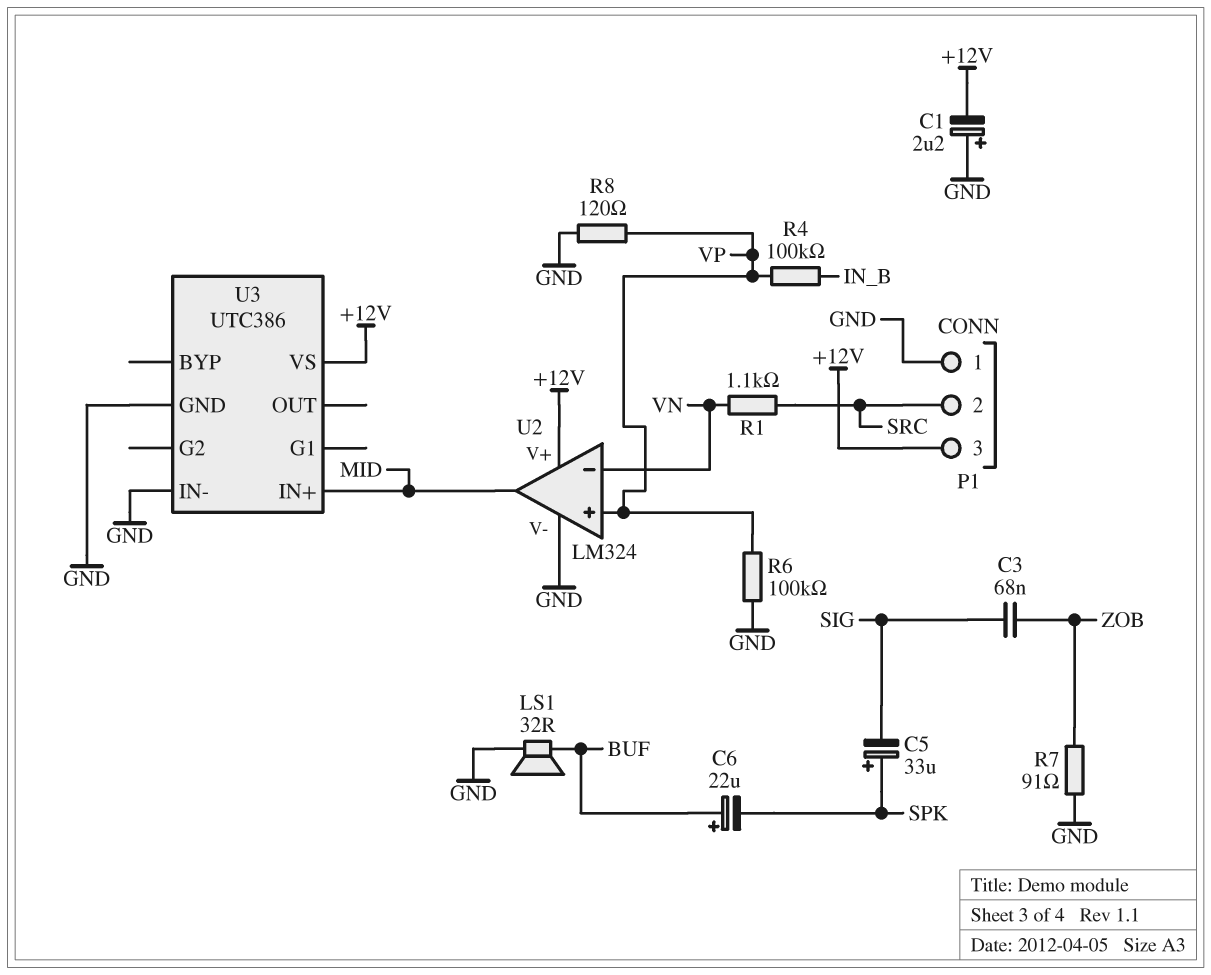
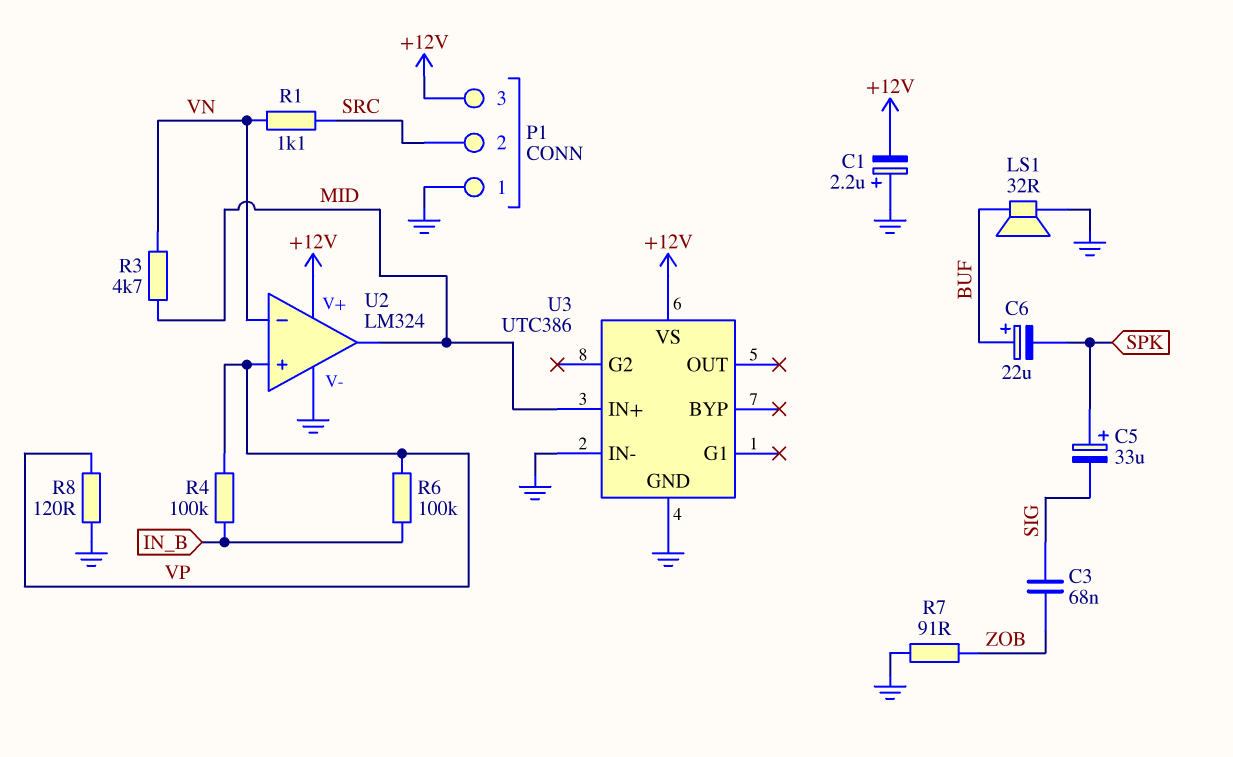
R3: none -> 4.7k (MID, VN)
R6: 100k (GND, VP) -> 100k (IN_B, VP)

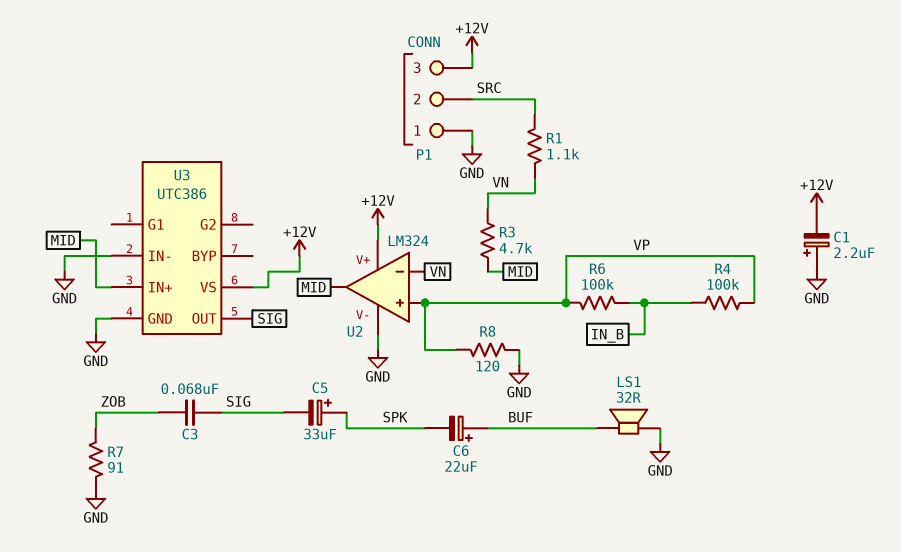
U3 pin OUT: none -> SIG

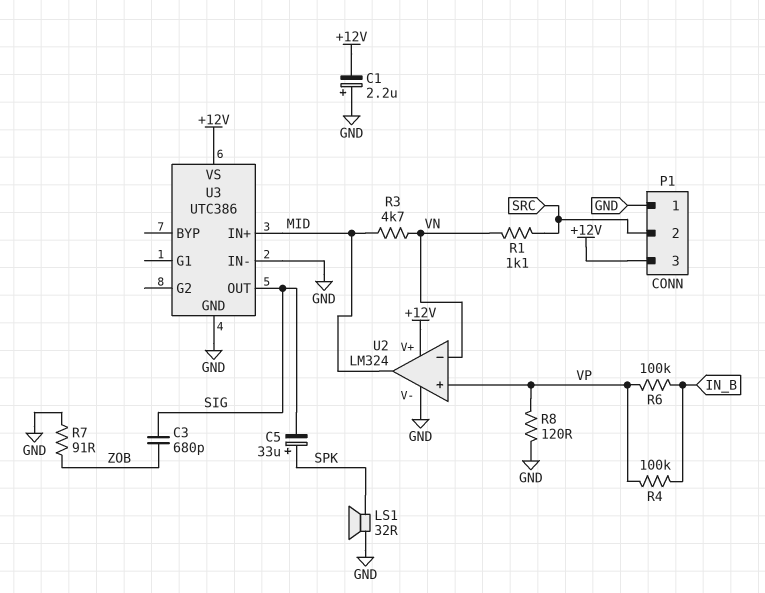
C3: 68nF (SIG, ZOB) -> 680pF (SIG, ZOB)
C6: 22uF (plus BUF, minus SPK) -> none
LS1: speaker 32R (BUF, GND) -> speaker 32R (GND, SPK)

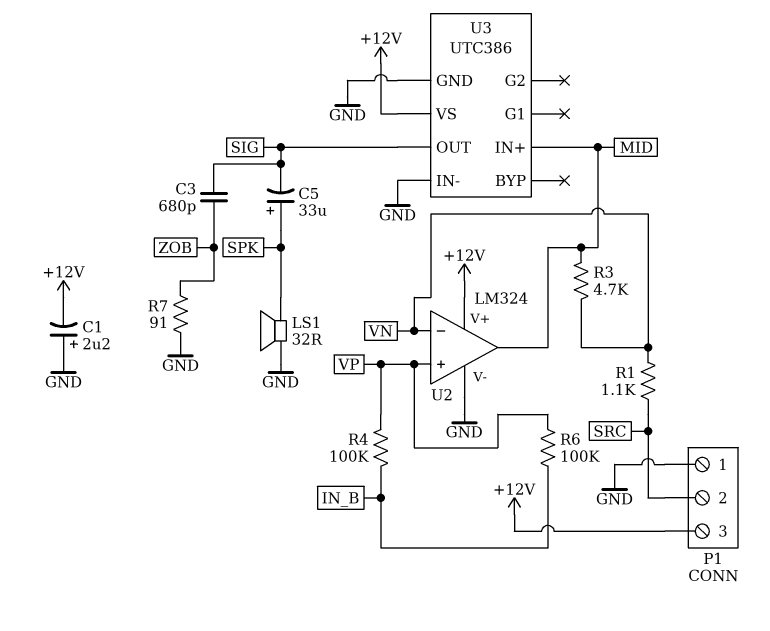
R8: 120 (GND, VP) -> none

